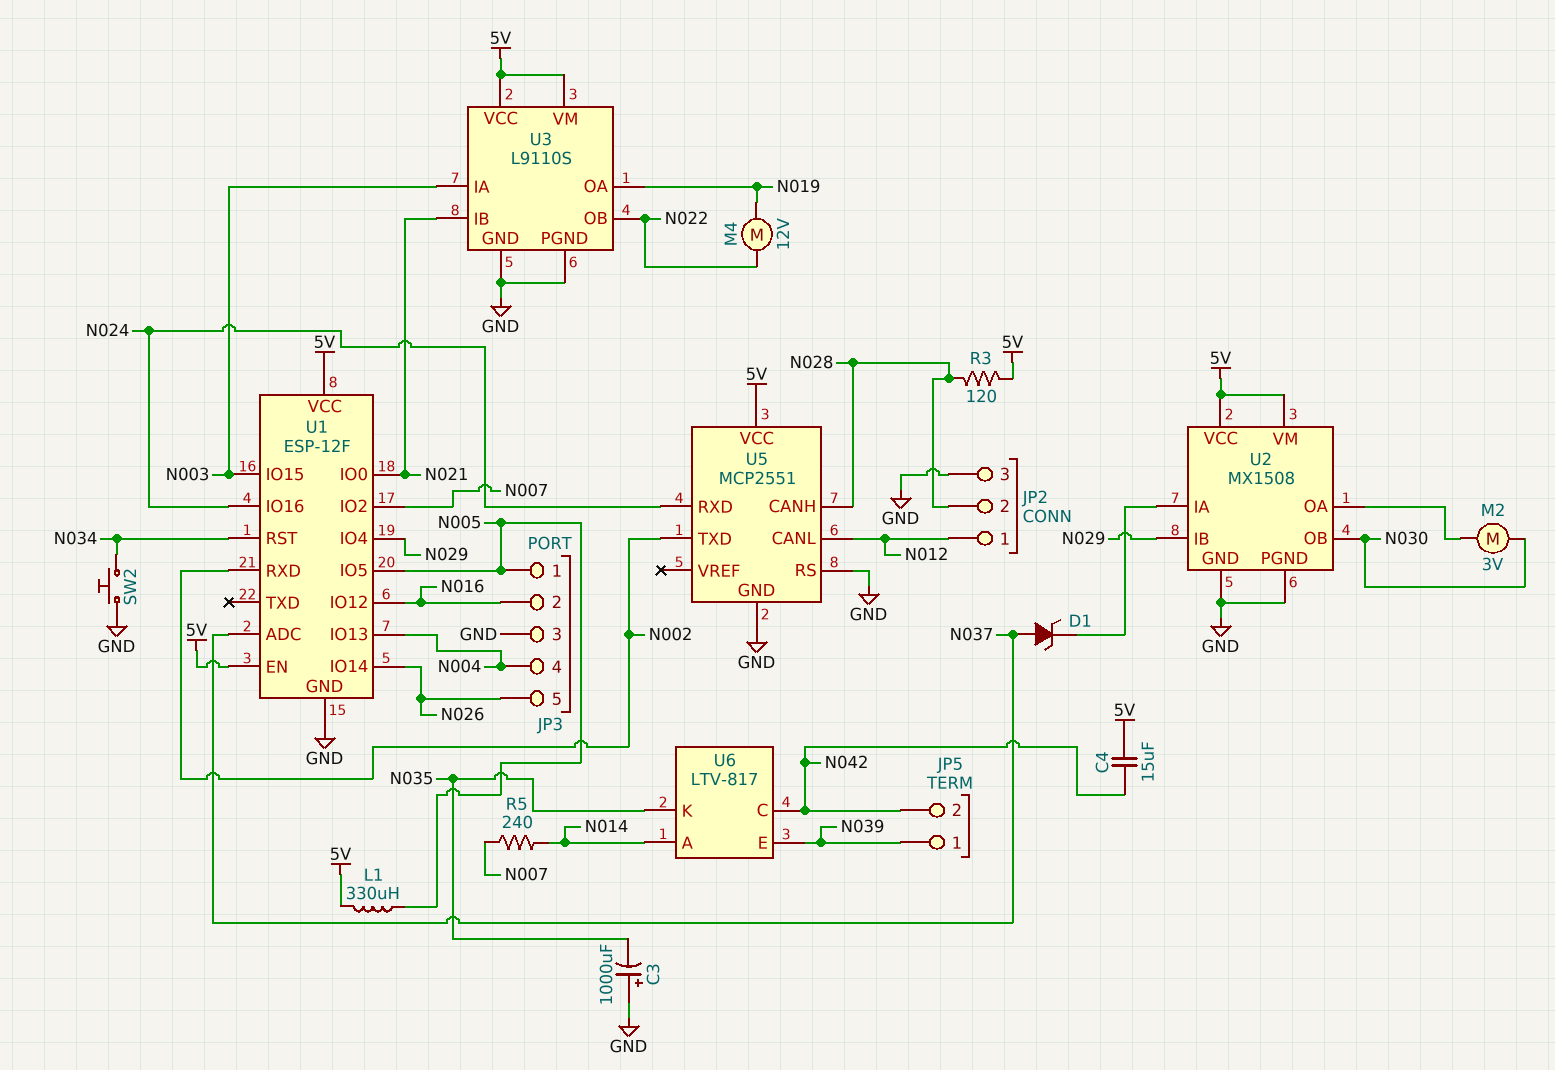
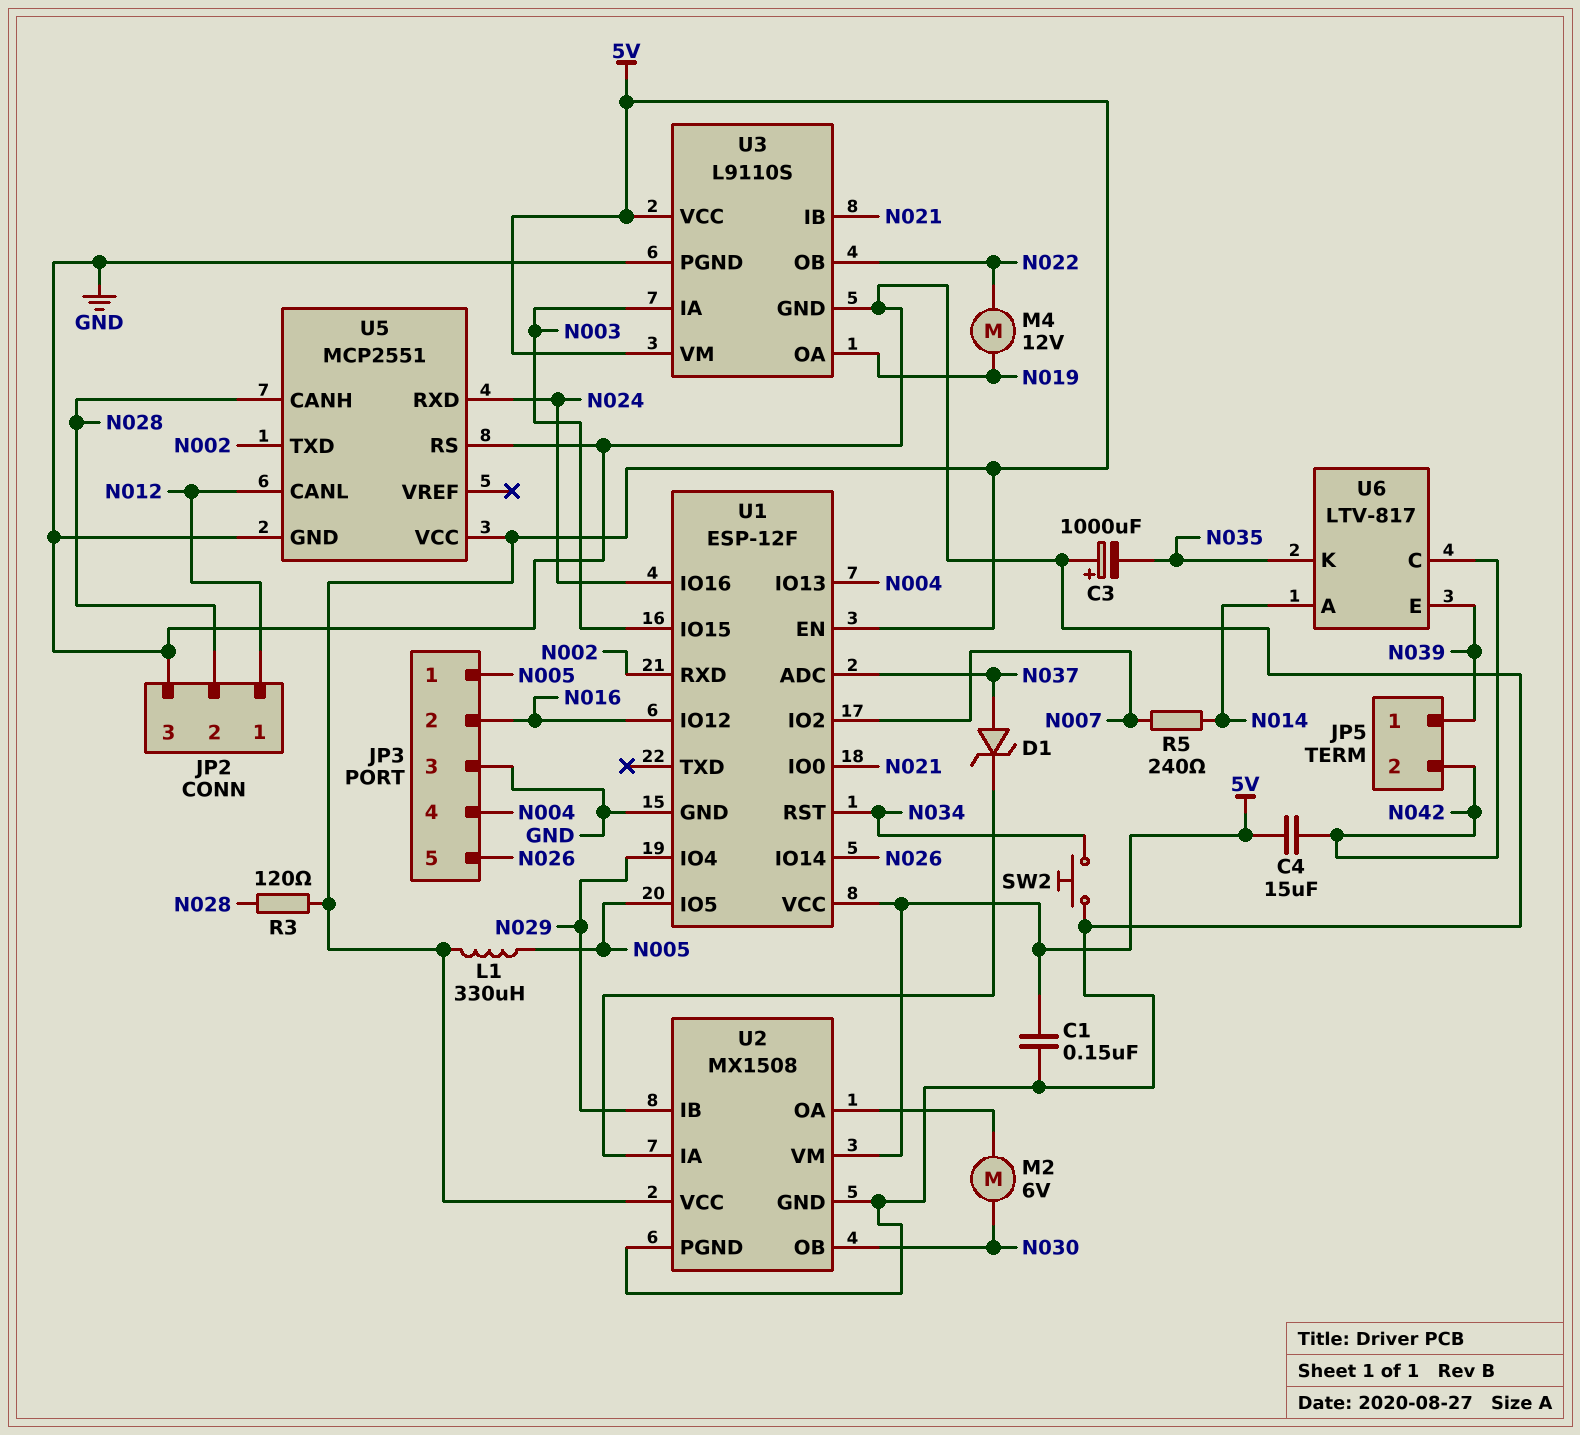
C1: none -> 150nF (5V, GND)
M2: motor 3V (N030, U2/OA) -> motor 6V (N030, U2/OA)

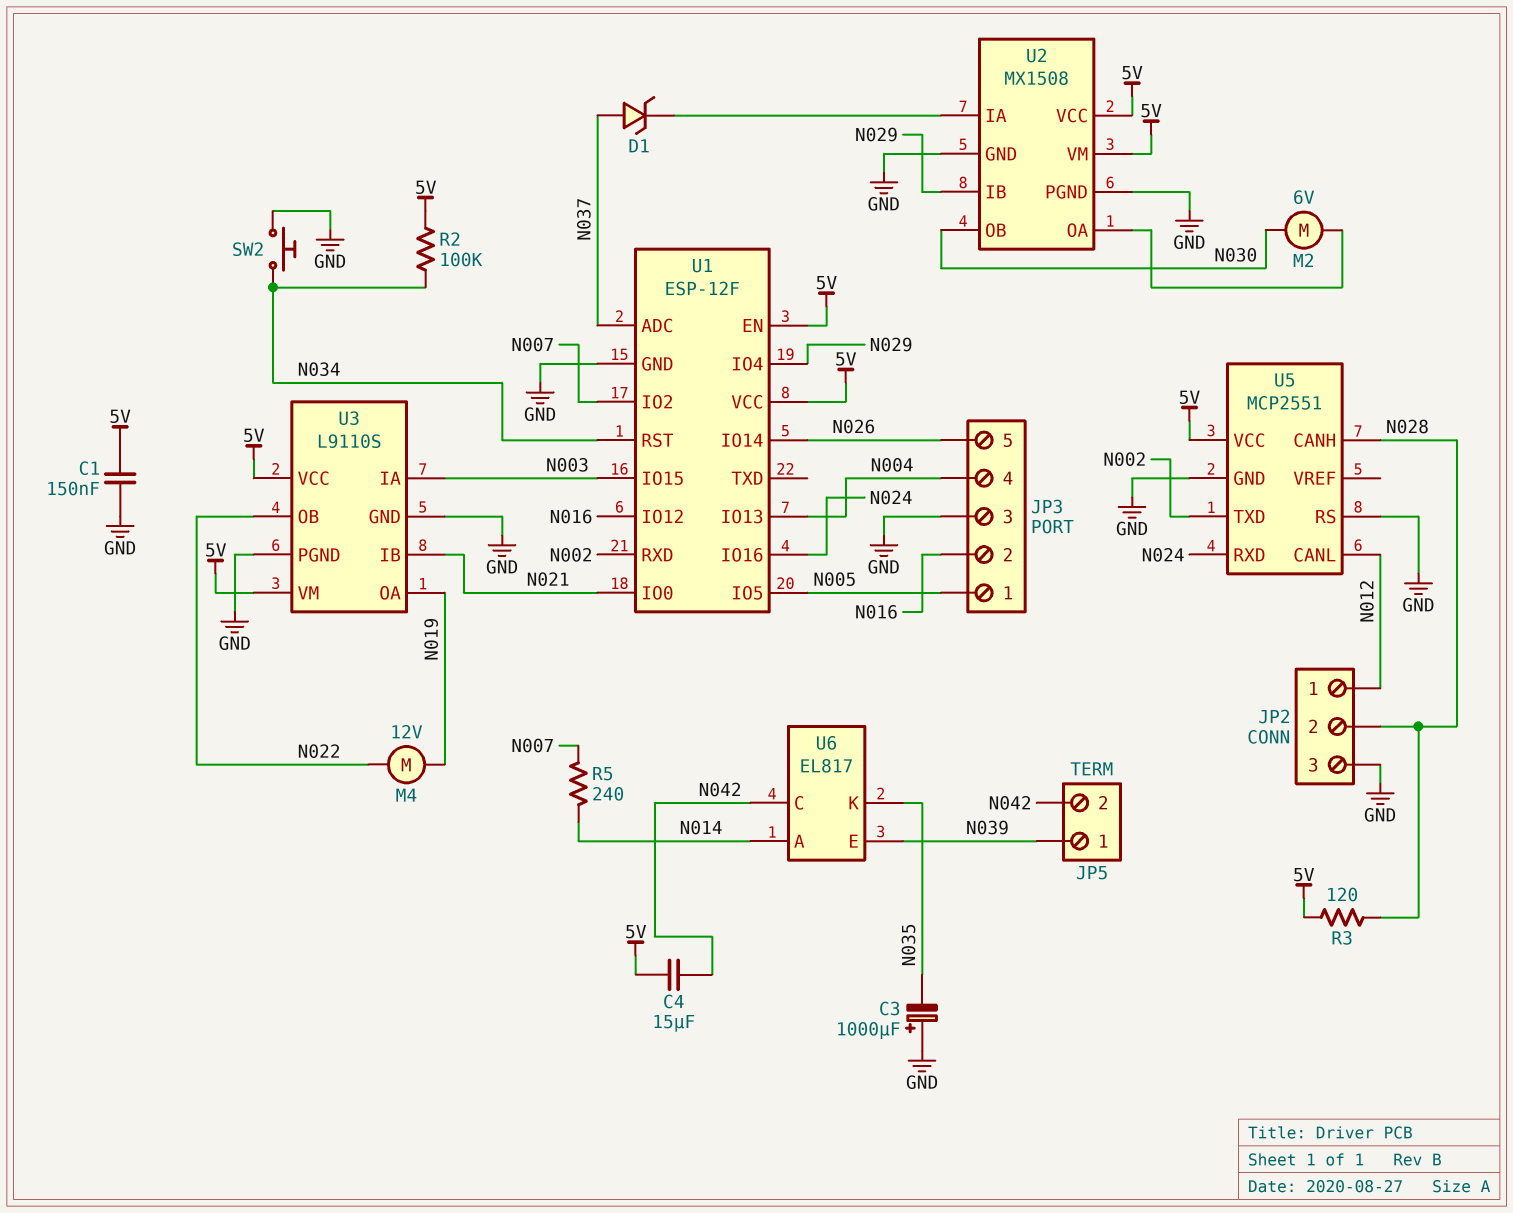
L1: 330uH (5V, N005) -> none
R2: none -> 100k (5V, N034)
U6: LTV-817 -> EL817

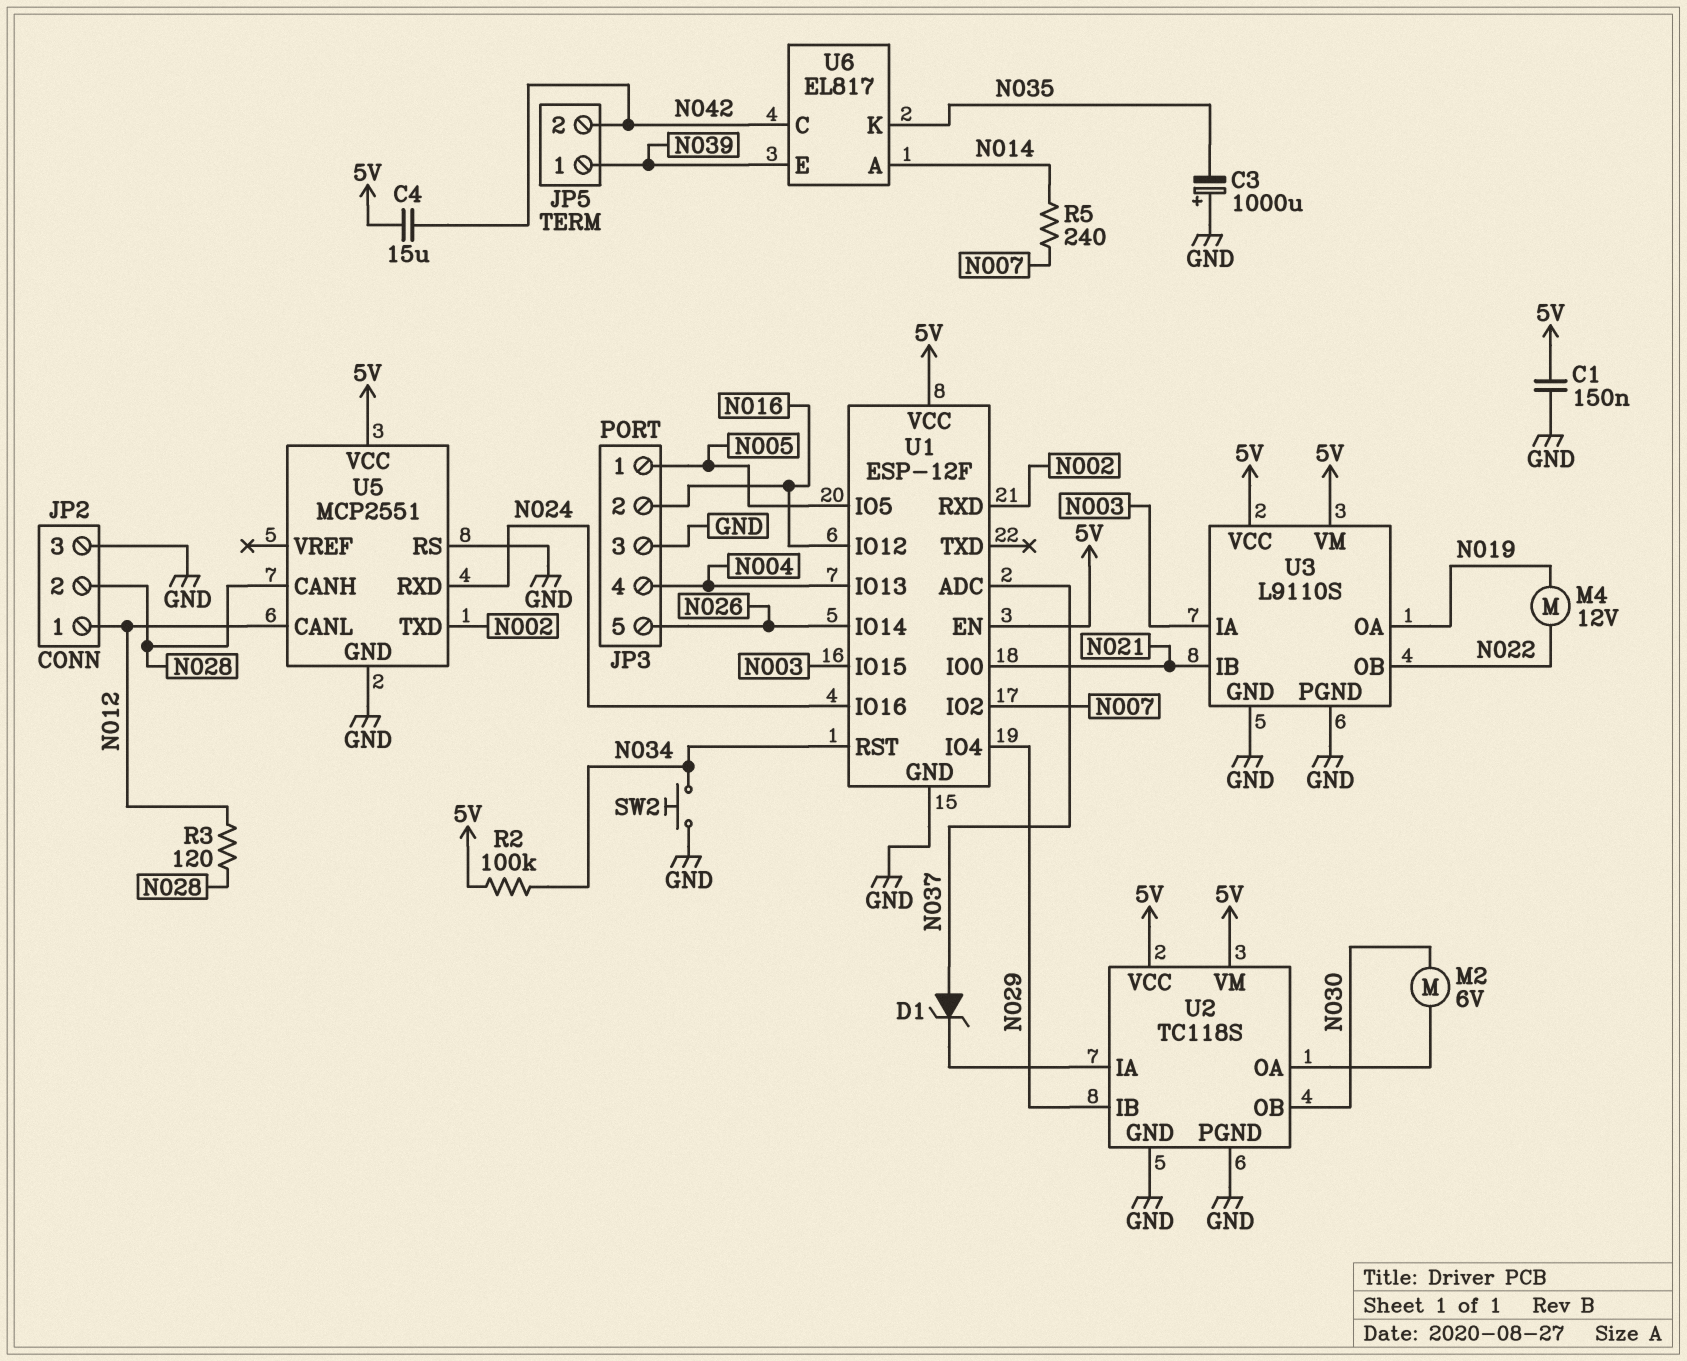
R3: 120 (5V, N028) -> 120 (N012, N028)
U2: MX1508 -> TC118S

